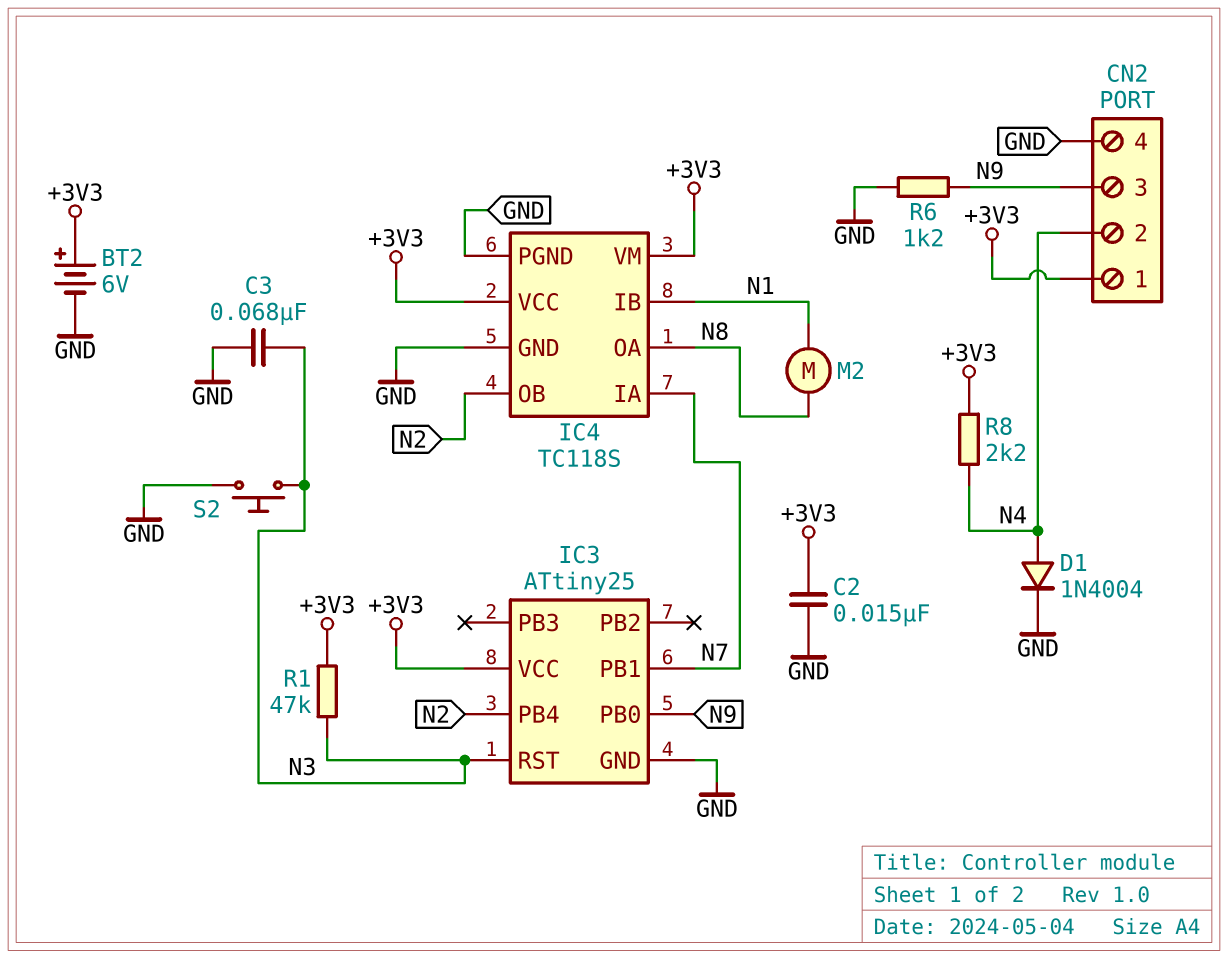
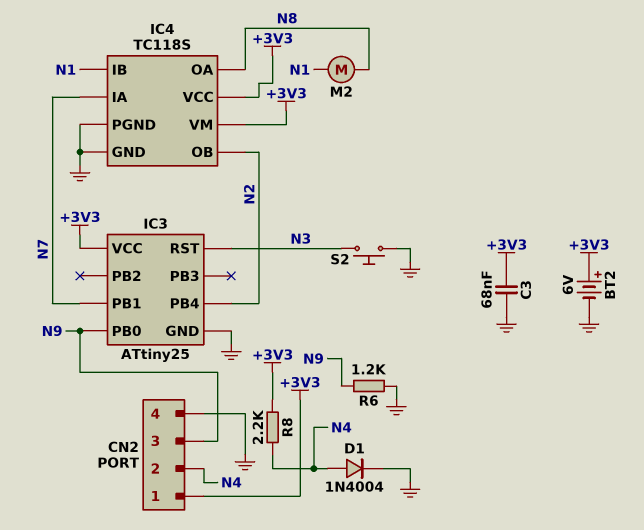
C2: 15nF (+3V3, GND) -> none
C3: 68nF (GND, N3) -> 68nF (+3V3, GND)
R1: 47k (+3V3, N3) -> none

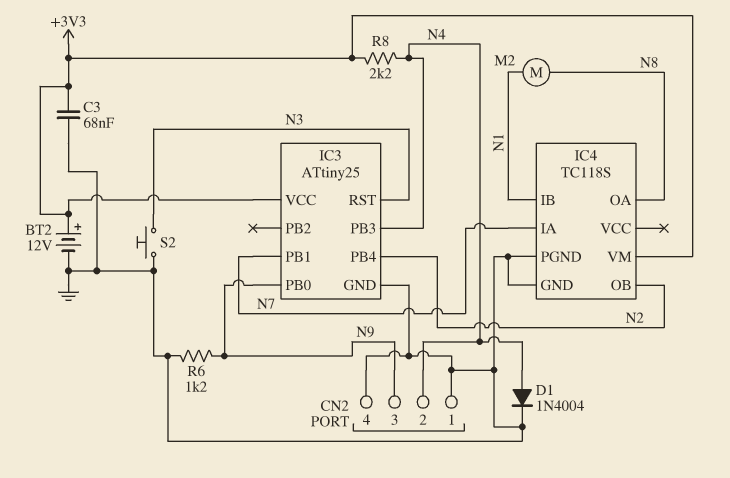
BT2: 6V (plus +3V3, minus GND) -> 12V (plus +3V3, minus GND)
CN2 pin 1: +3V3 -> GND
IC3 pin PB3: none -> N4
IC4 pin VCC: +3V3 -> none

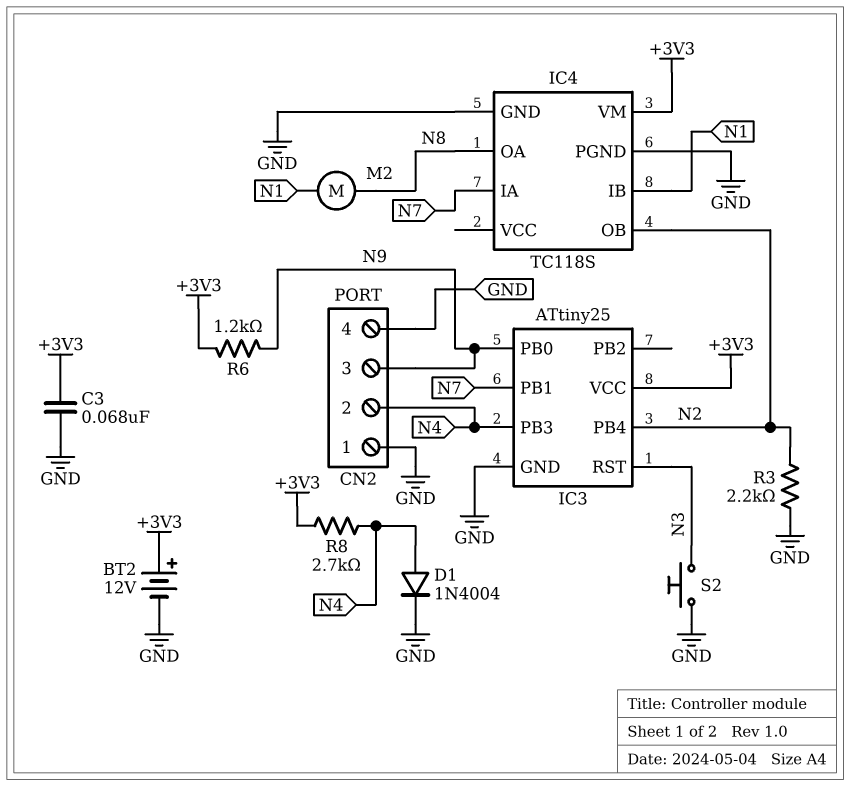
R3: none -> 2.2k (GND, N2)
R6: 1.2k (GND, N9) -> 1.2k (+3V3, N9)
R8: 2.2k (+3V3, N4) -> 2.7k (+3V3, N4)

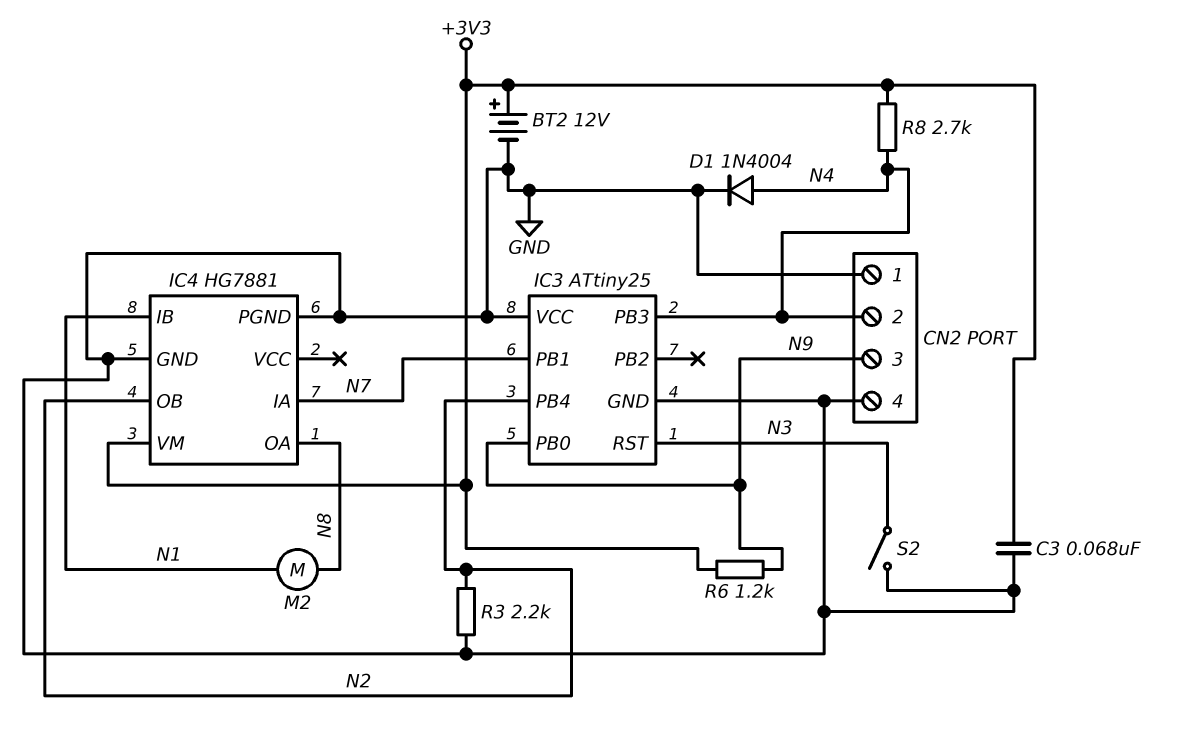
IC3 pin VCC: +3V3 -> GND
IC4: TC118S -> HG7881
S2: button (GND, N3) -> switch (GND, N3)

